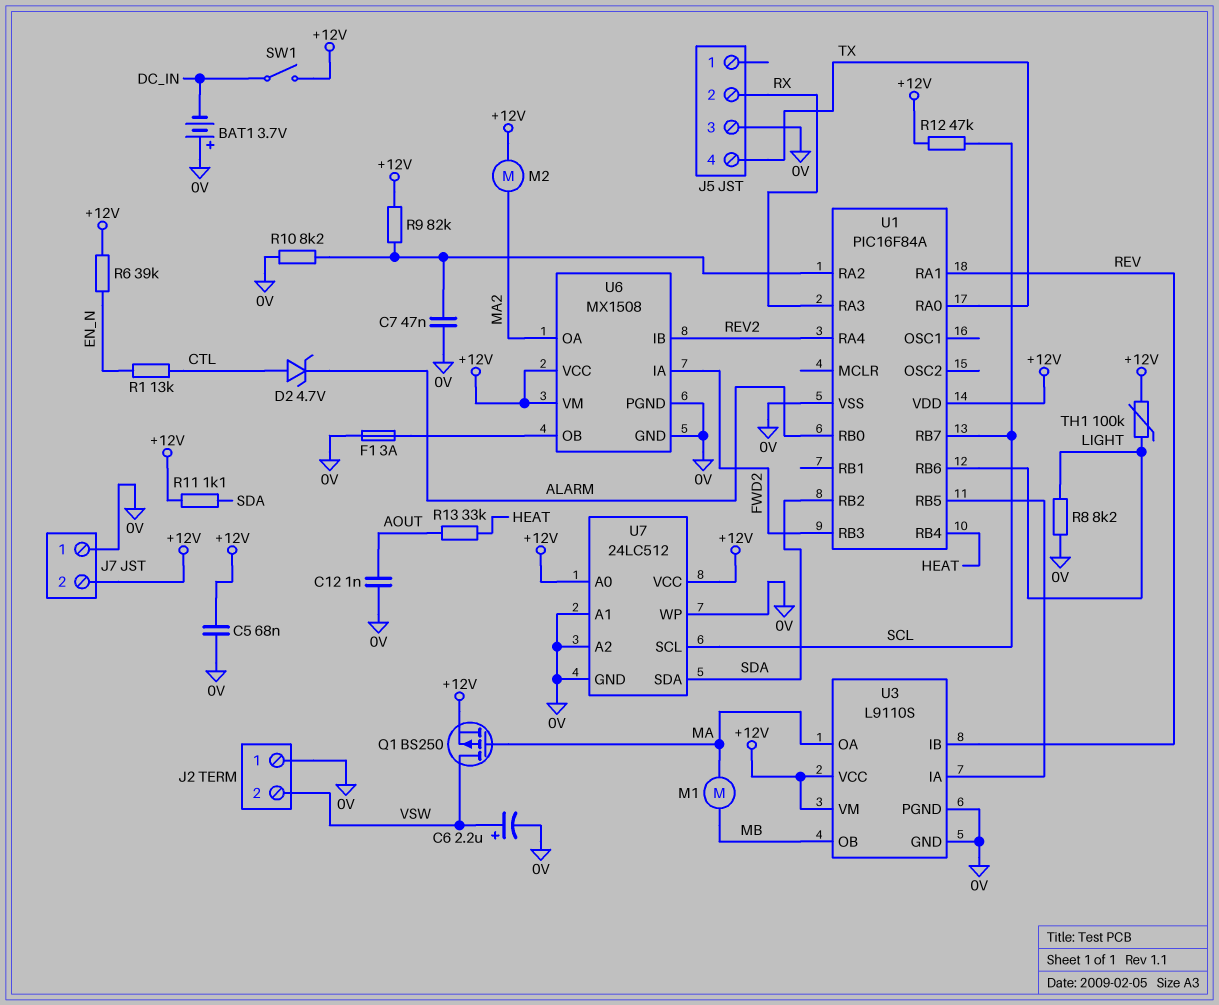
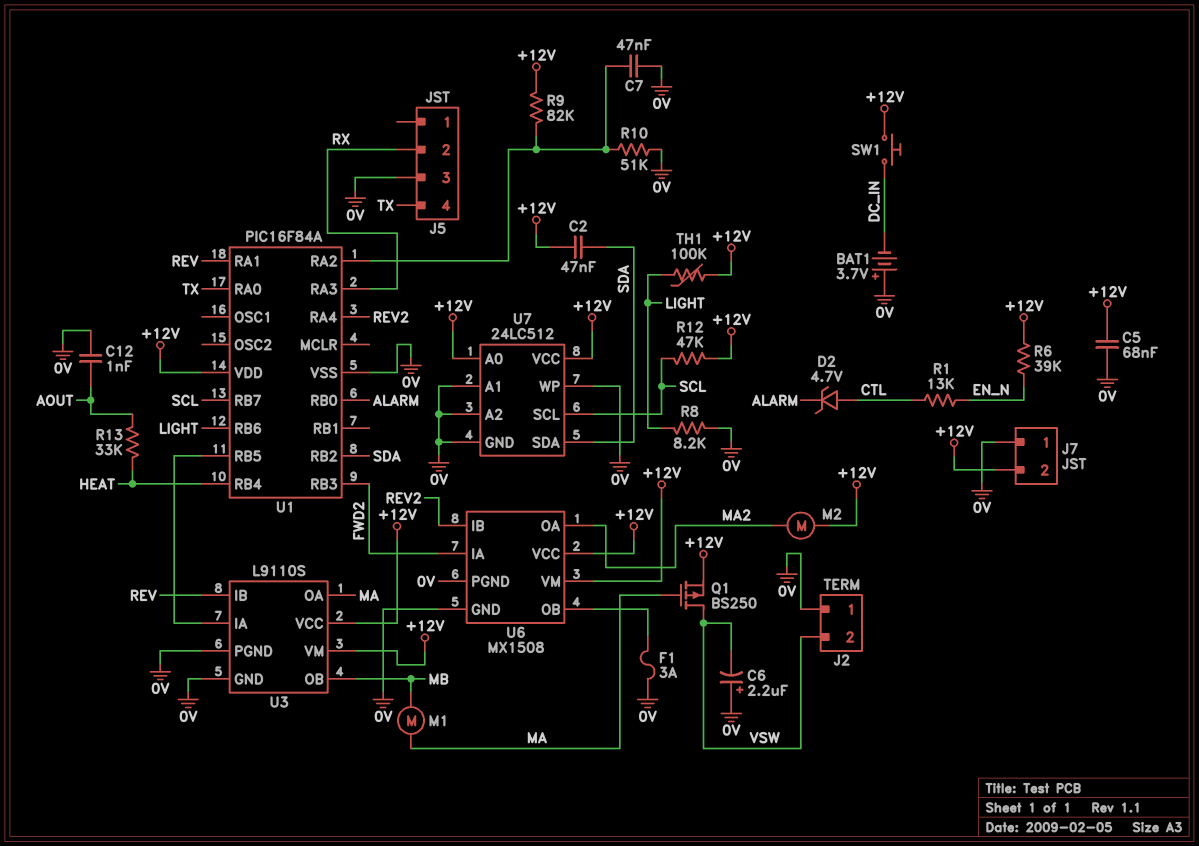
C2: none -> 47nF (+12V, SDA)
C6: 2.2uF (plus VSW, minus 0V) -> 2.2uF (plus 0V, minus VSW)
R10: 8.2k (0V, U1/RA2) -> 51k (0V, U1/RA2)
R11: 1.1k (+12V, SDA) -> none
SW1: switch (+12V, DC_IN) -> button (+12V, DC_IN)

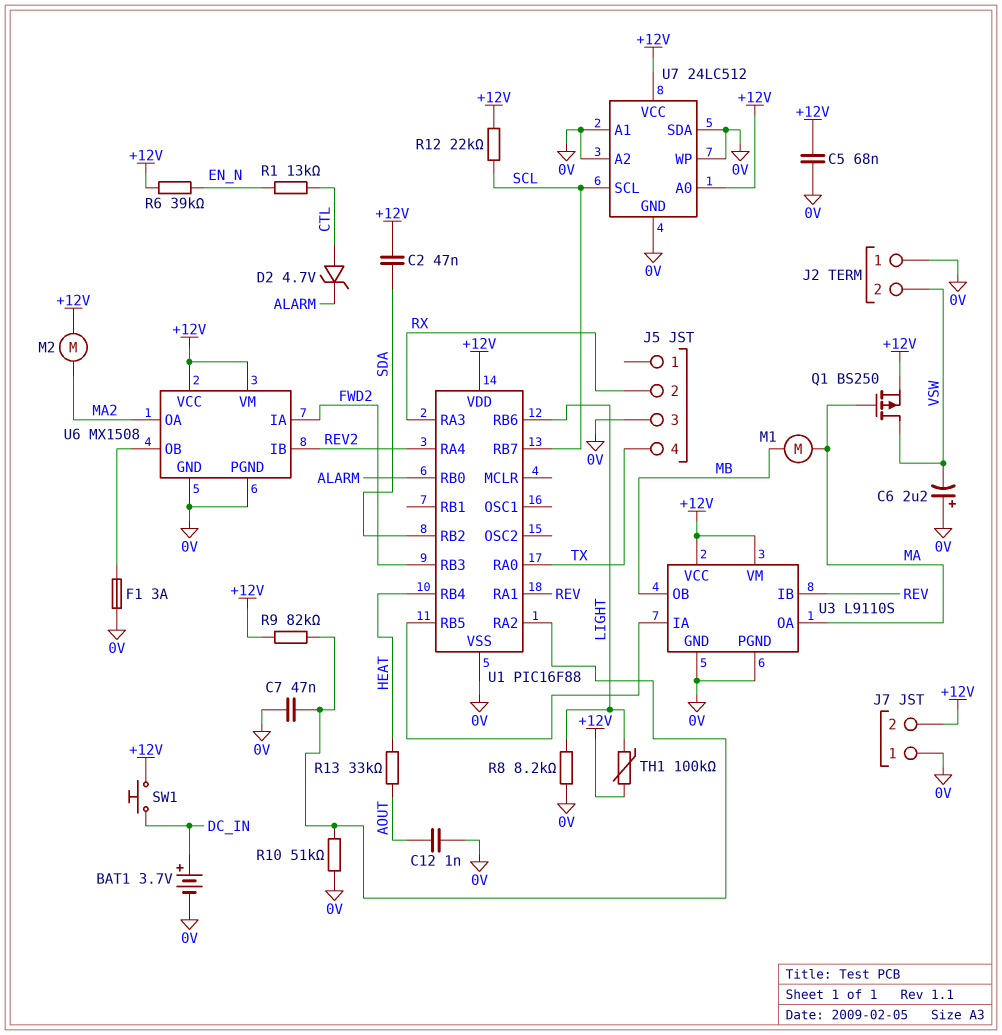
BAT1: 3.7V (plus 0V, minus DC_IN) -> 3.7V (plus DC_IN, minus 0V)
R12: 47k (+12V, SCL) -> 22k (+12V, SCL)
U1: PIC16F84A -> PIC16F88
U7 pin SDA: SDA -> 0V

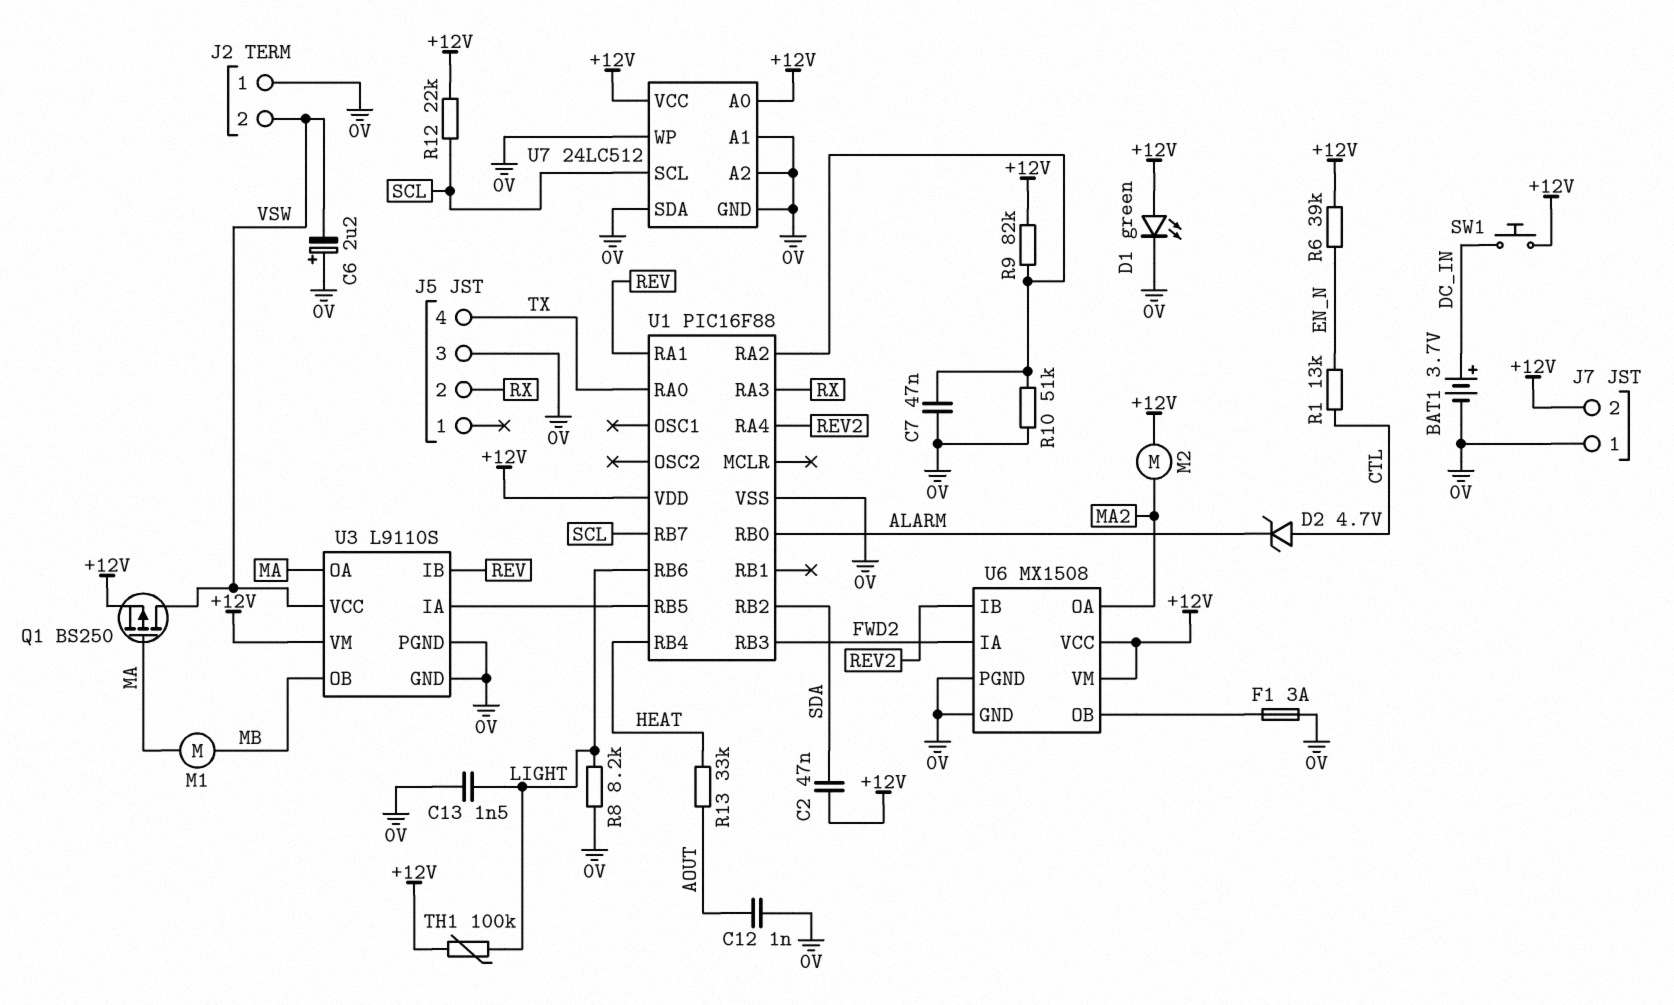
C5: 68nF (+12V, 0V) -> none
C13: none -> 1.5nF (0V, LIGHT)
D1: none -> LED green (A +12V, K 0V)
U3 pin VCC: +12V -> VSW

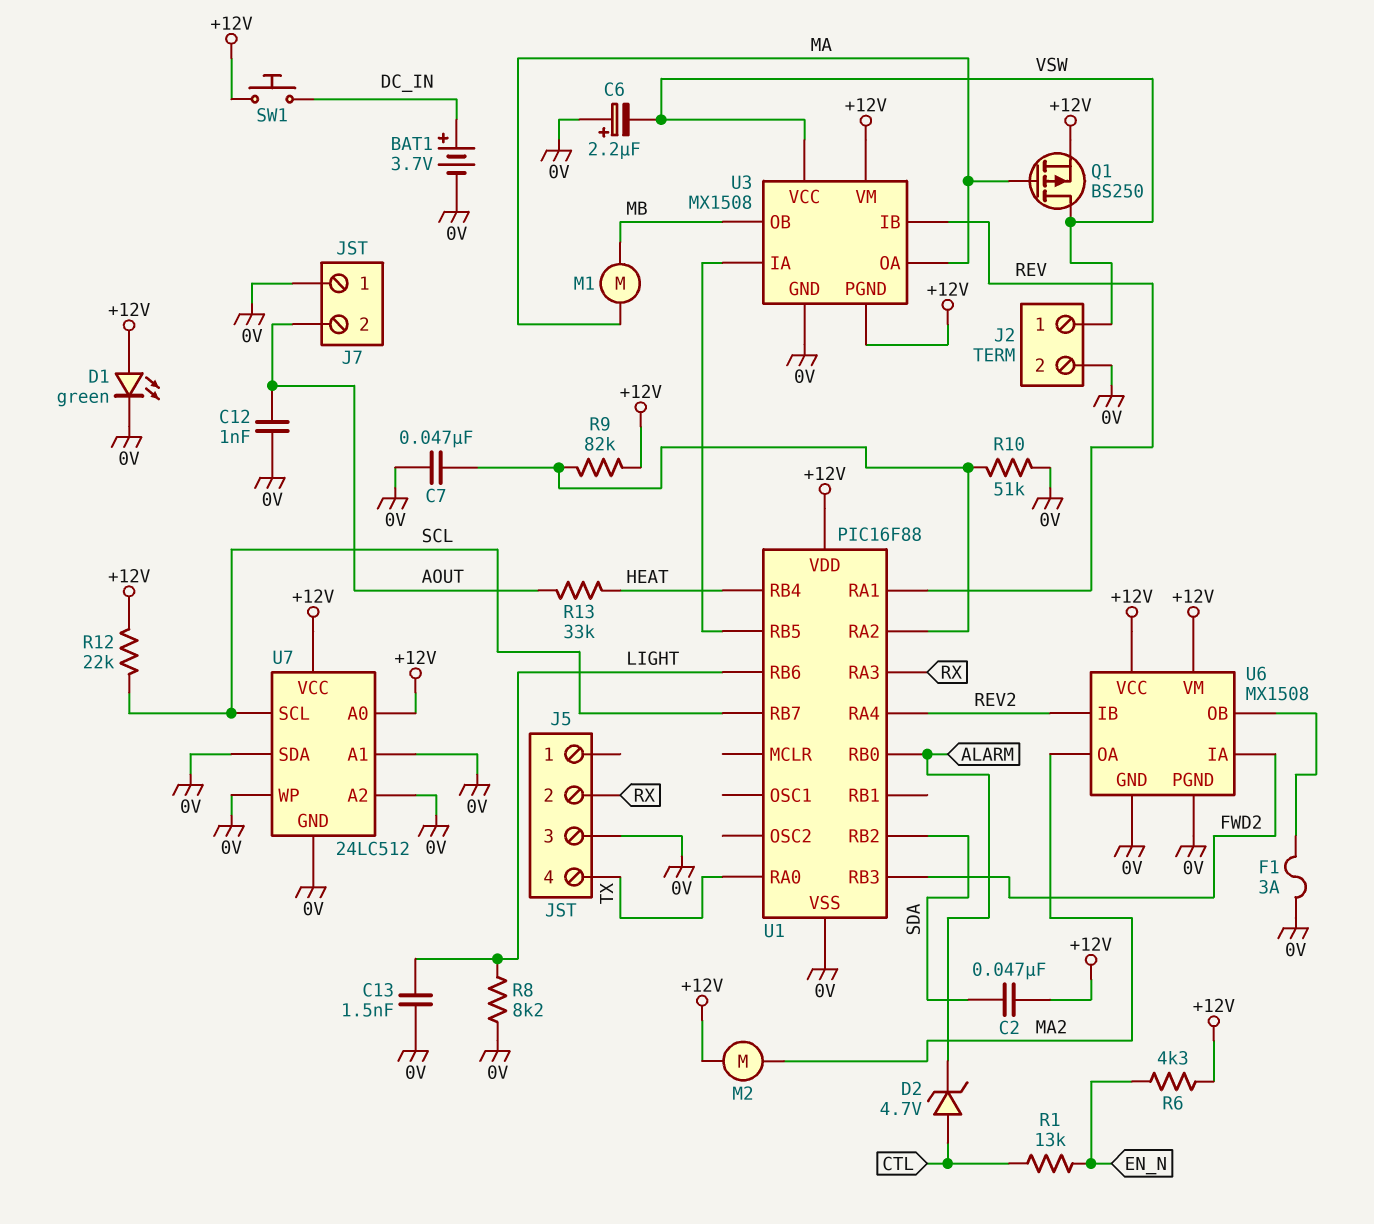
J2 pin 1: 0V -> VSW
J2 pin 2: VSW -> 0V
J7 pin 2: +12V -> AOUT
R6: 39k (+12V, EN_N) -> 4.3k (+12V, EN_N)
TH1: 100k (+12V, LIGHT) -> none
U3: L9110S -> MX1508
U3 pin PGND: 0V -> +12V

